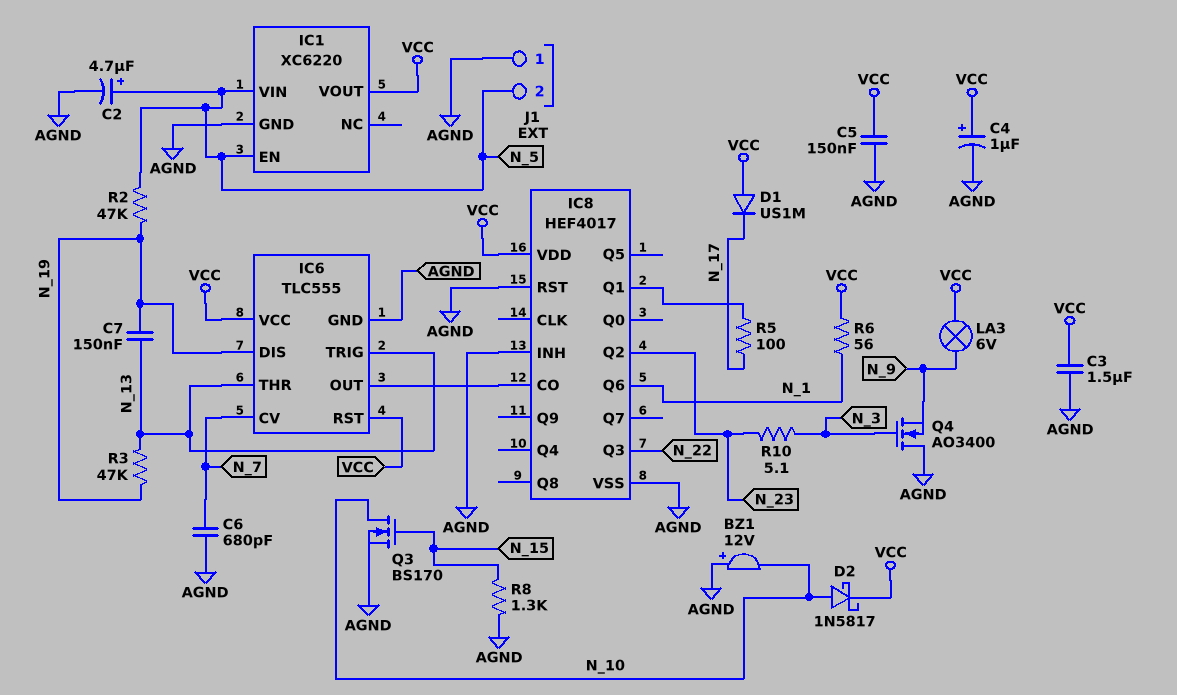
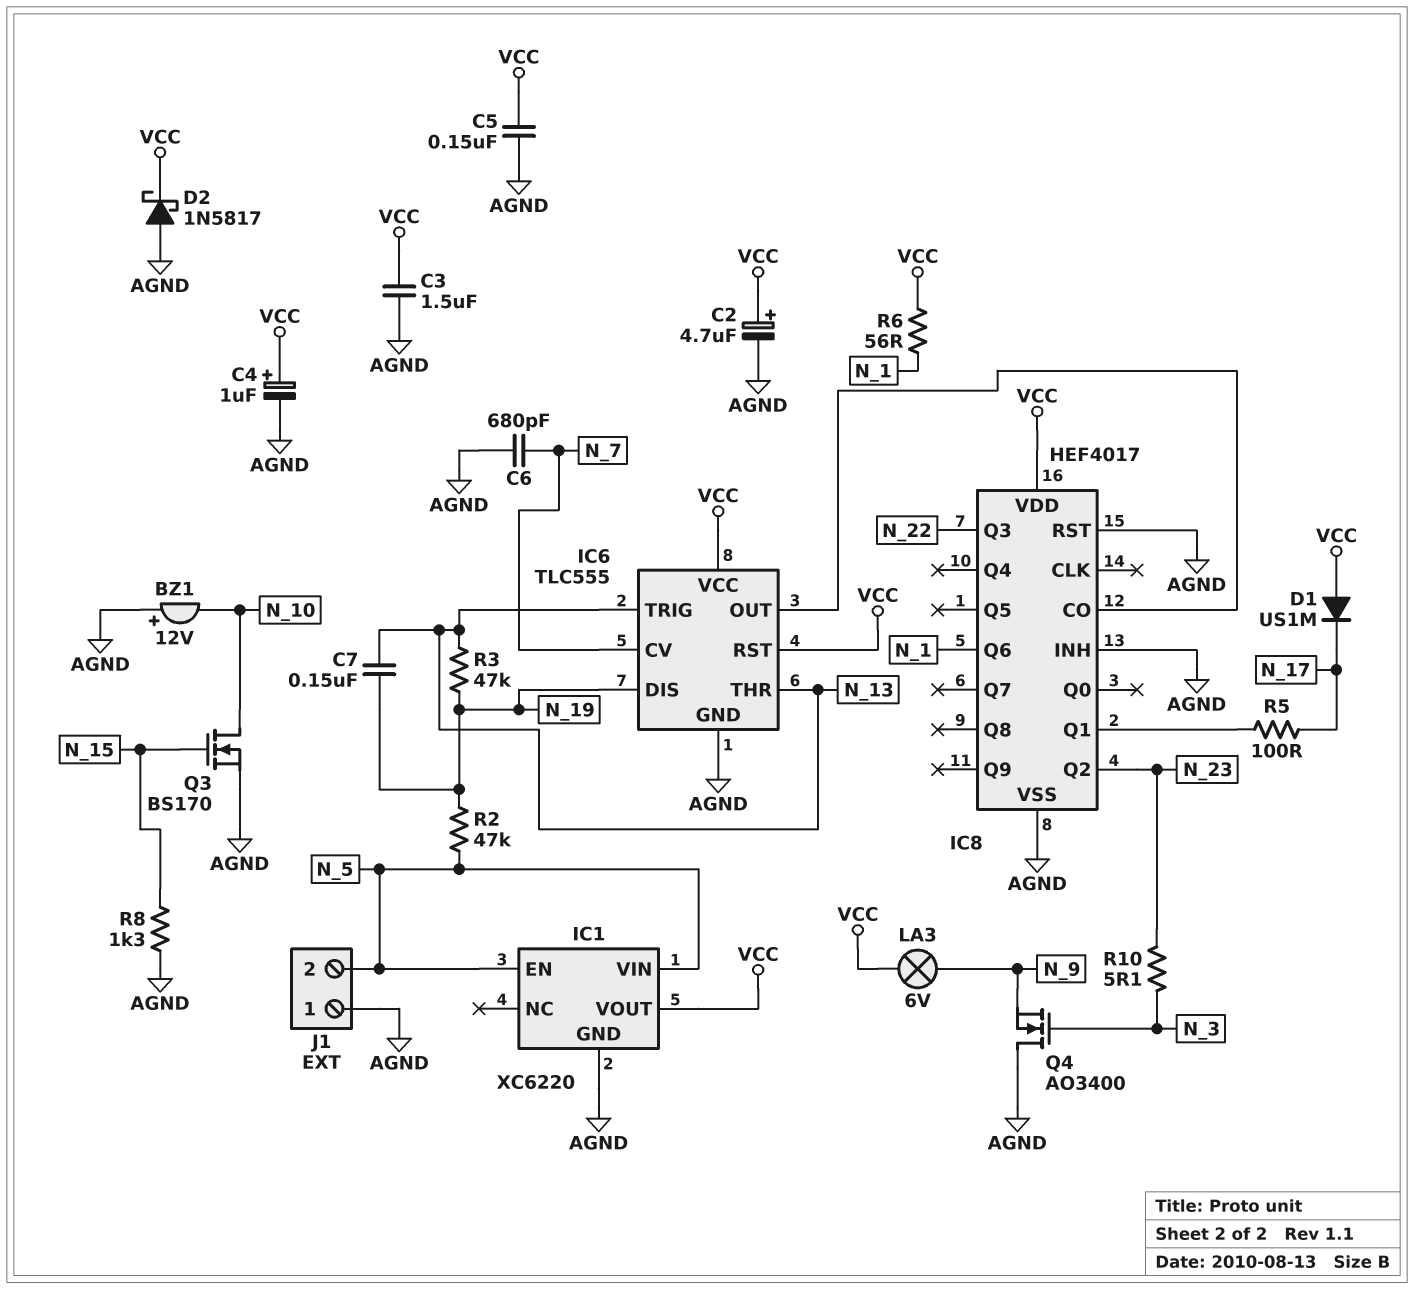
C2: 4.7uF (plus N_5, minus AGND) -> 4.7uF (plus VCC, minus AGND)
D2: schottky 1N5817 (A N_10, K VCC) -> schottky 1N5817 (A AGND, K VCC)

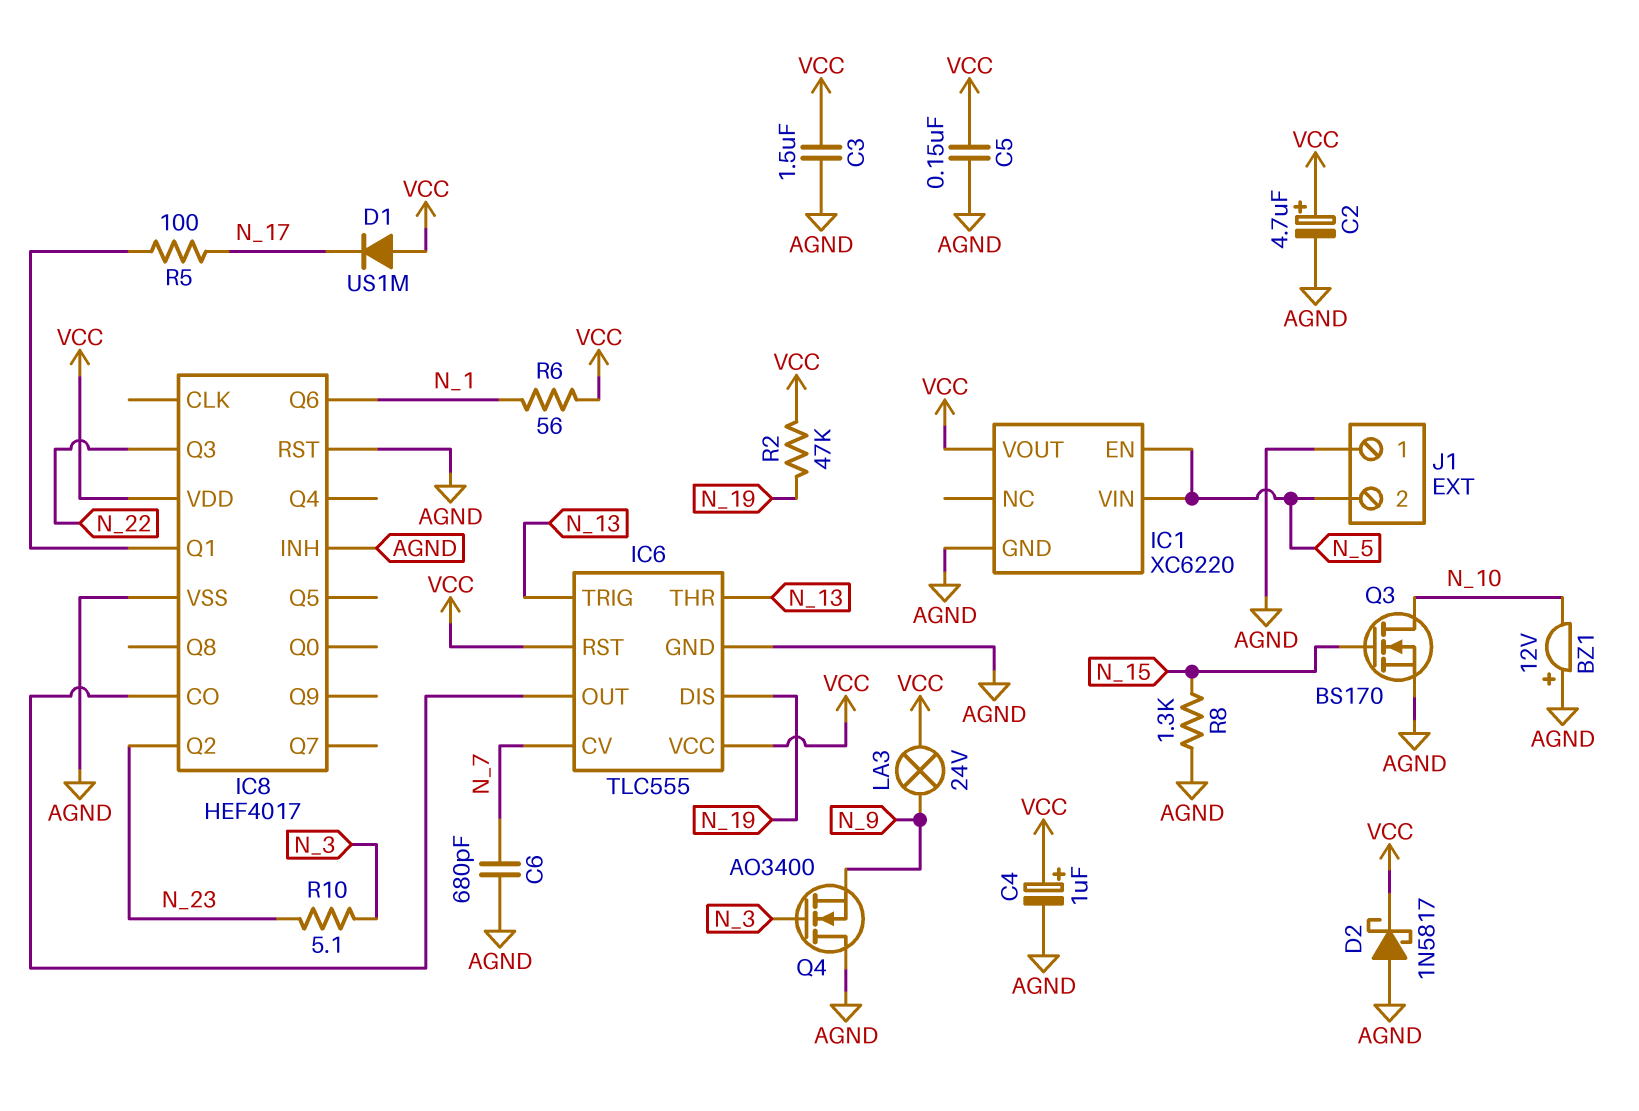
C7: 150nF (N_13, N_19) -> none
LA3: lamp 6V (N_9, VCC) -> lamp 24V (N_9, VCC)
R2: 47k (N_5, N_19) -> 47k (N_19, VCC)
R3: 47k (N_13, N_19) -> none

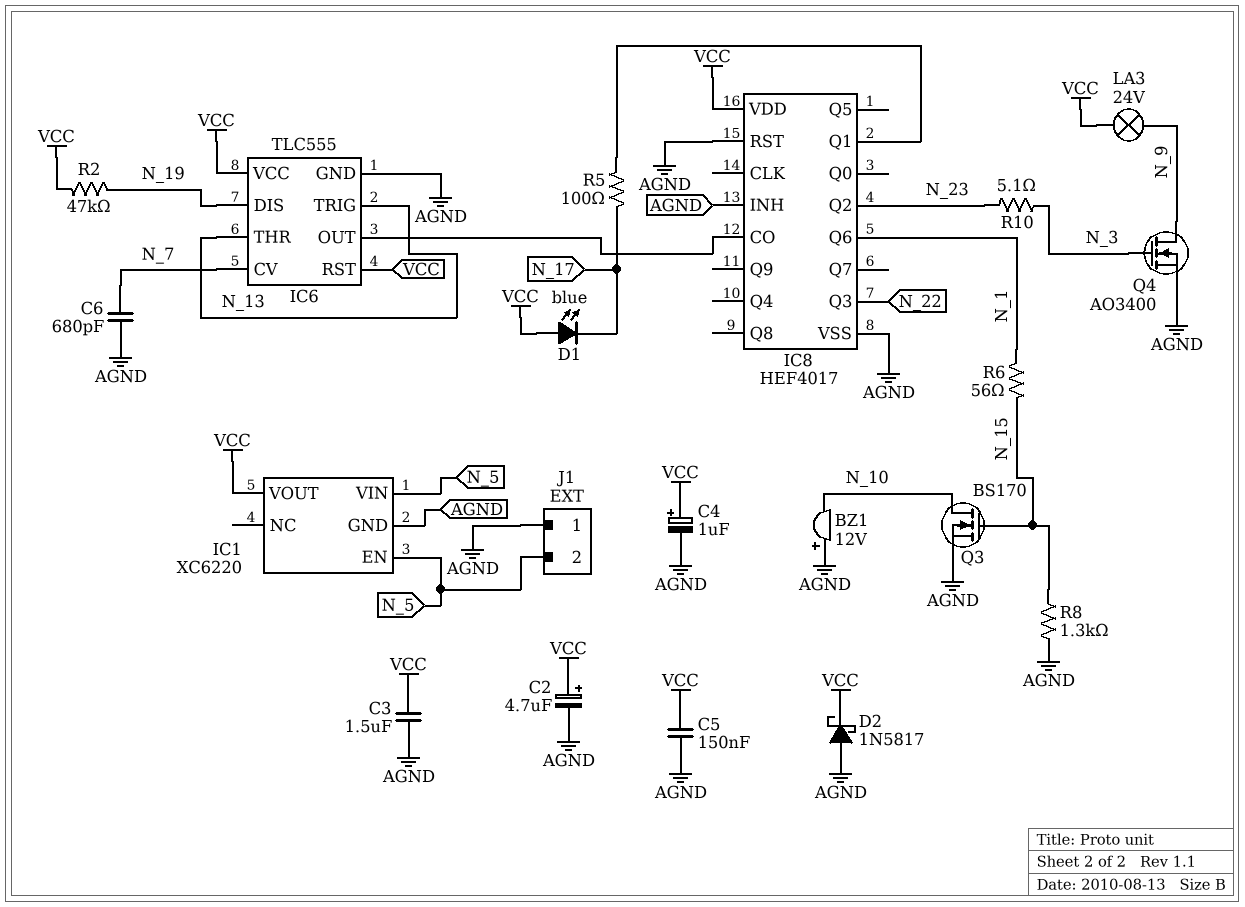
D1: diode US1M (A VCC, K N_17) -> LED blue (A VCC, K N_17)
Q4: NMOS AO3400 (G N_3, D AGND, S N_9) -> NMOS AO3400 (G N_3, D N_9, S AGND)
R6: 56 (N_1, VCC) -> 56 (N_1, N_15)

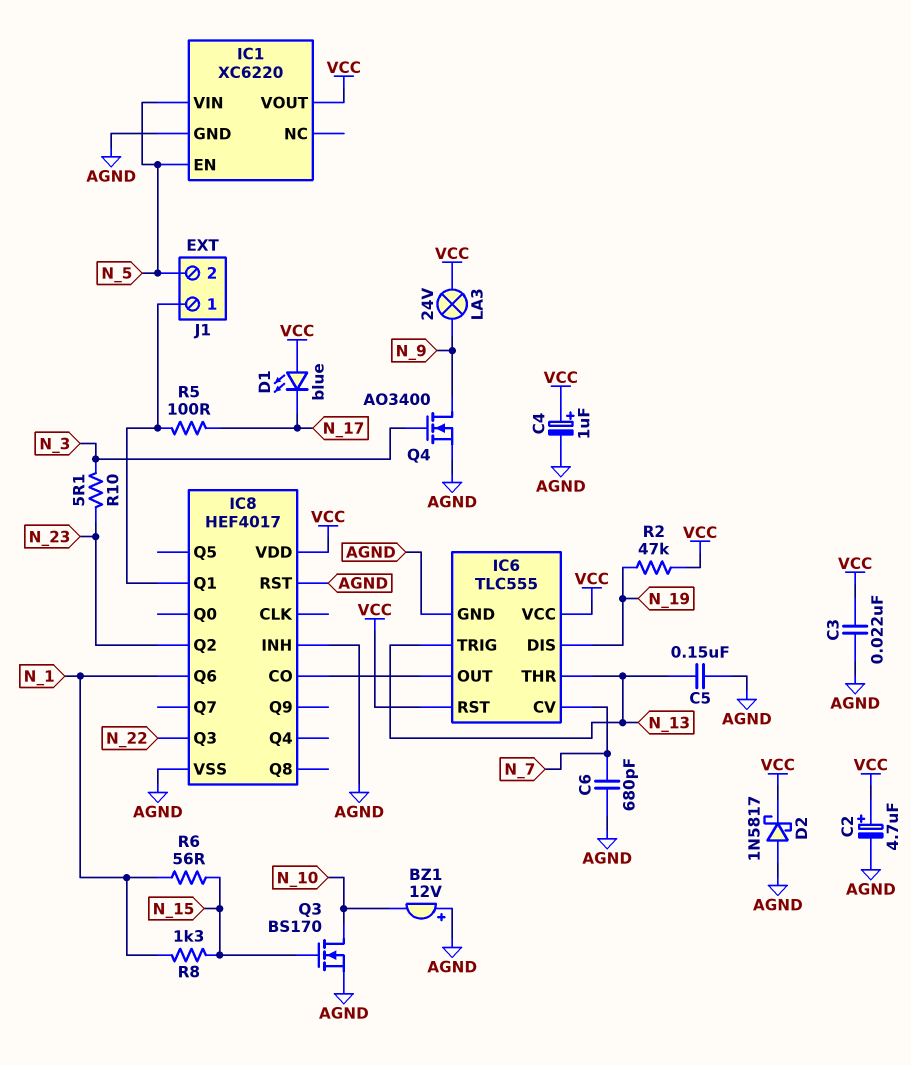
C3: 1.5uF (AGND, VCC) -> 22nF (AGND, VCC)
C5: 150nF (AGND, VCC) -> 150nF (AGND, N_13)
J1 pin 1: AGND -> IC8/Q1
R8: 1.3k (AGND, N_15) -> 1.3k (N_1, N_15)

